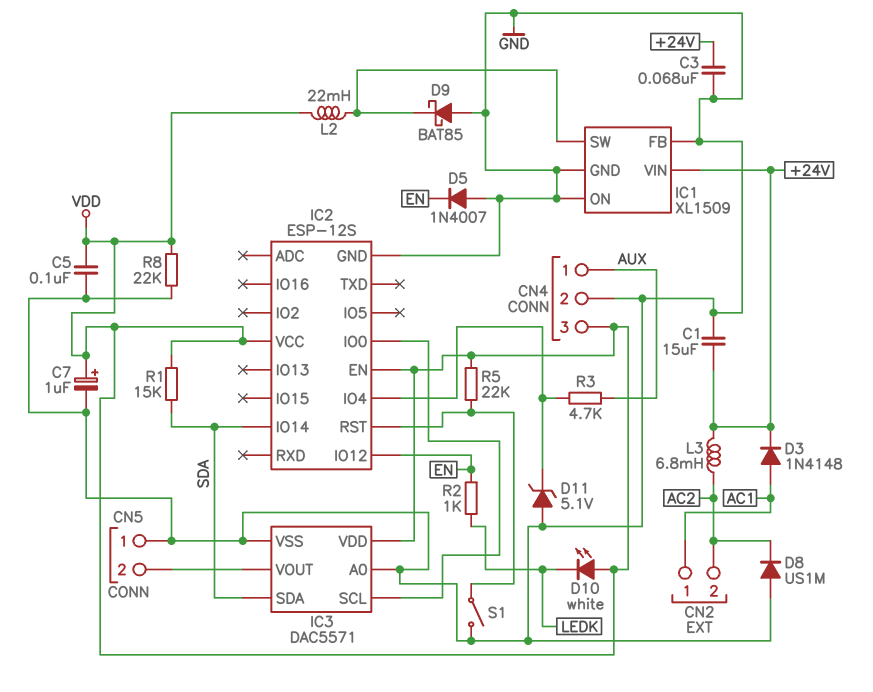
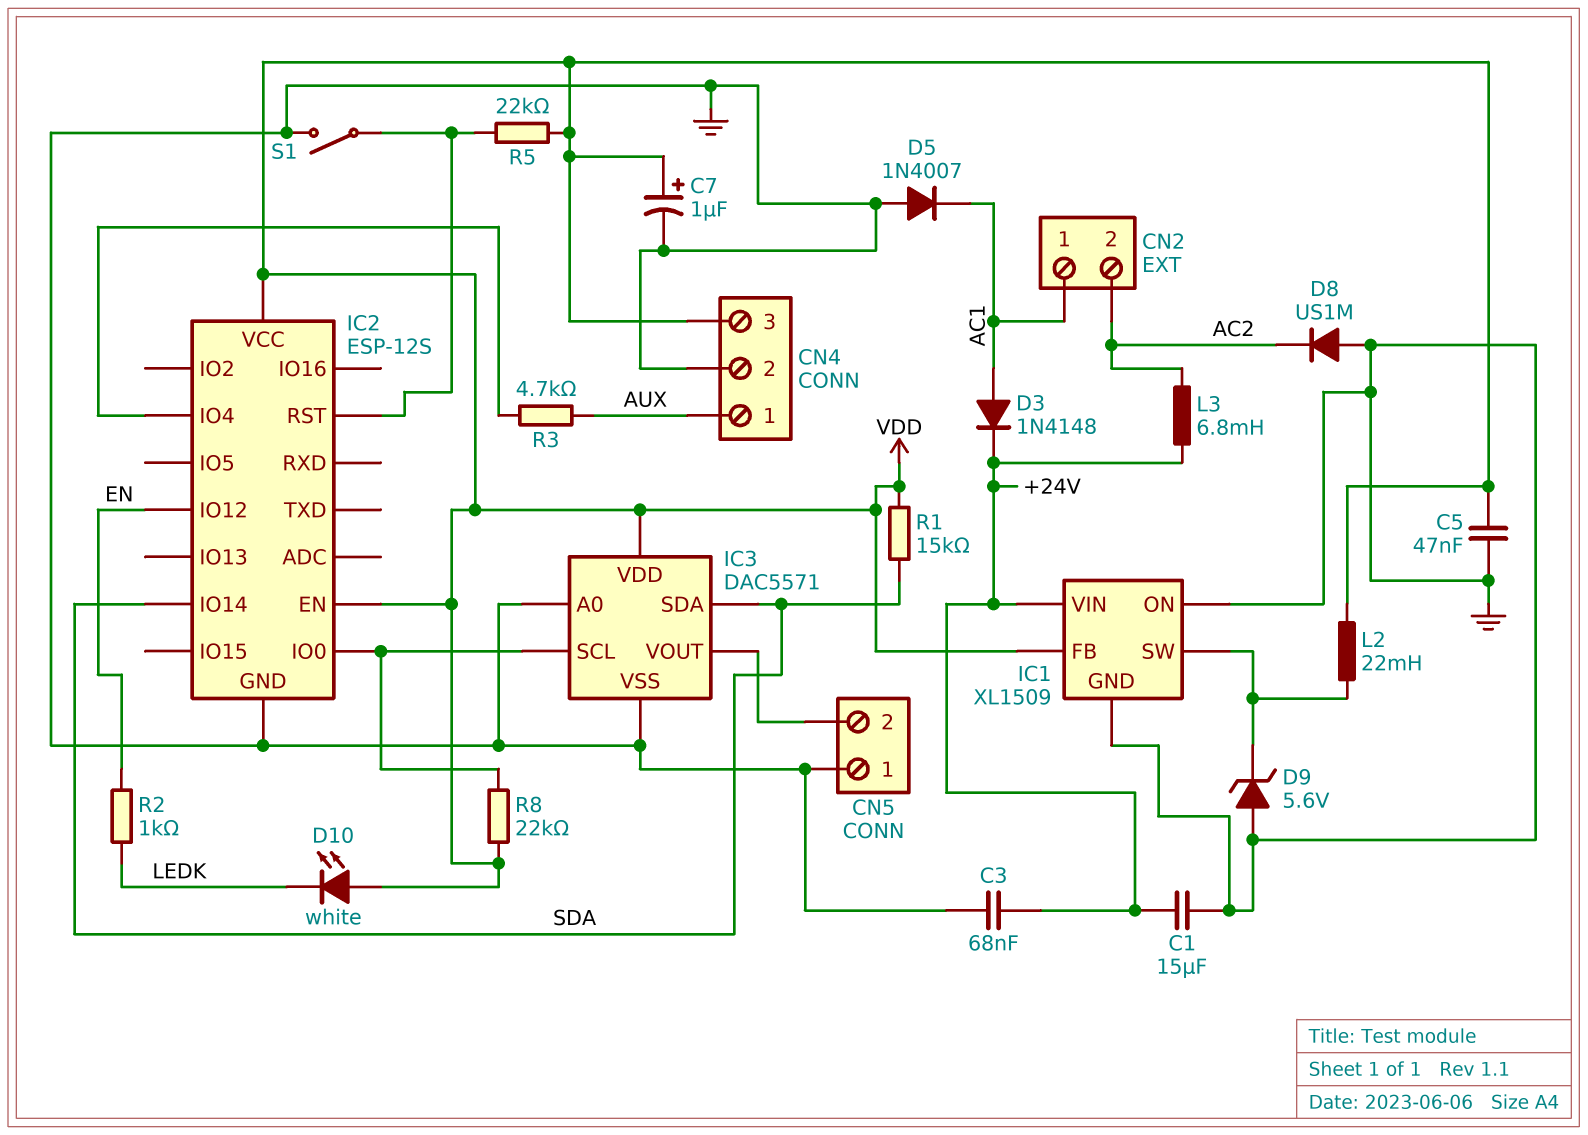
C5: 100nF (GND, VDD) -> 47nF (GND, VDD)
D5: diode 1N4007 (A GND, K EN) -> diode 1N4007 (A GND, K AC1)
D9: schottky BAT85 (A GND, K IC1/SW) -> zener 5.6V (A GND, K IC1/SW)
D11: zener 5.1V (A GND, K IC2/IO4) -> none
IC1 pin FB: GND -> VDD
R8: 22k (GND, VDD) -> 22k (IC2/IO0, VDD)

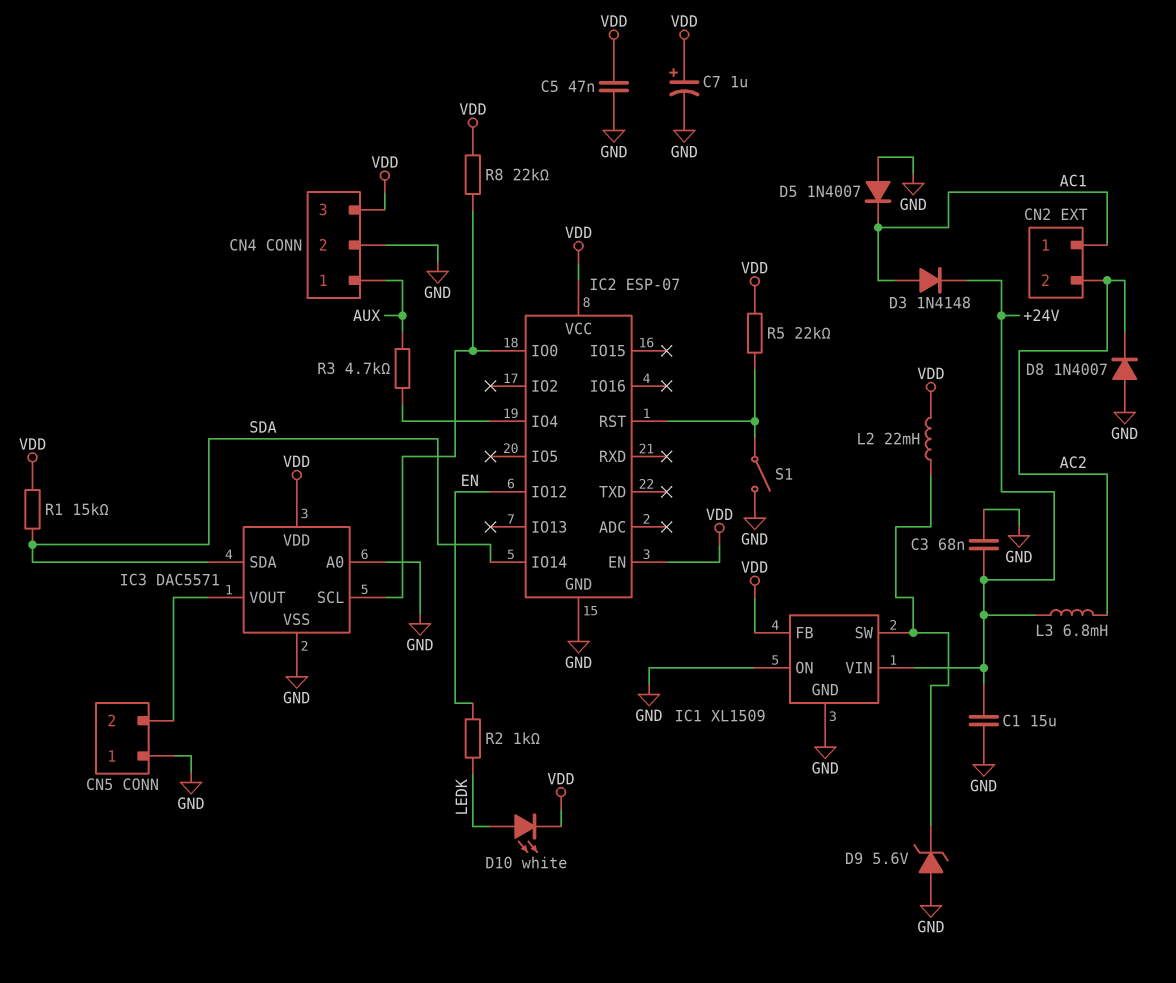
D8: diode US1M (A GND, K AC2) -> diode 1N4007 (A GND, K AC2)
D10: LED white (A VDD, K LEDK) -> LED white (A LEDK, K VDD)
IC2: ESP-12S -> ESP-07

